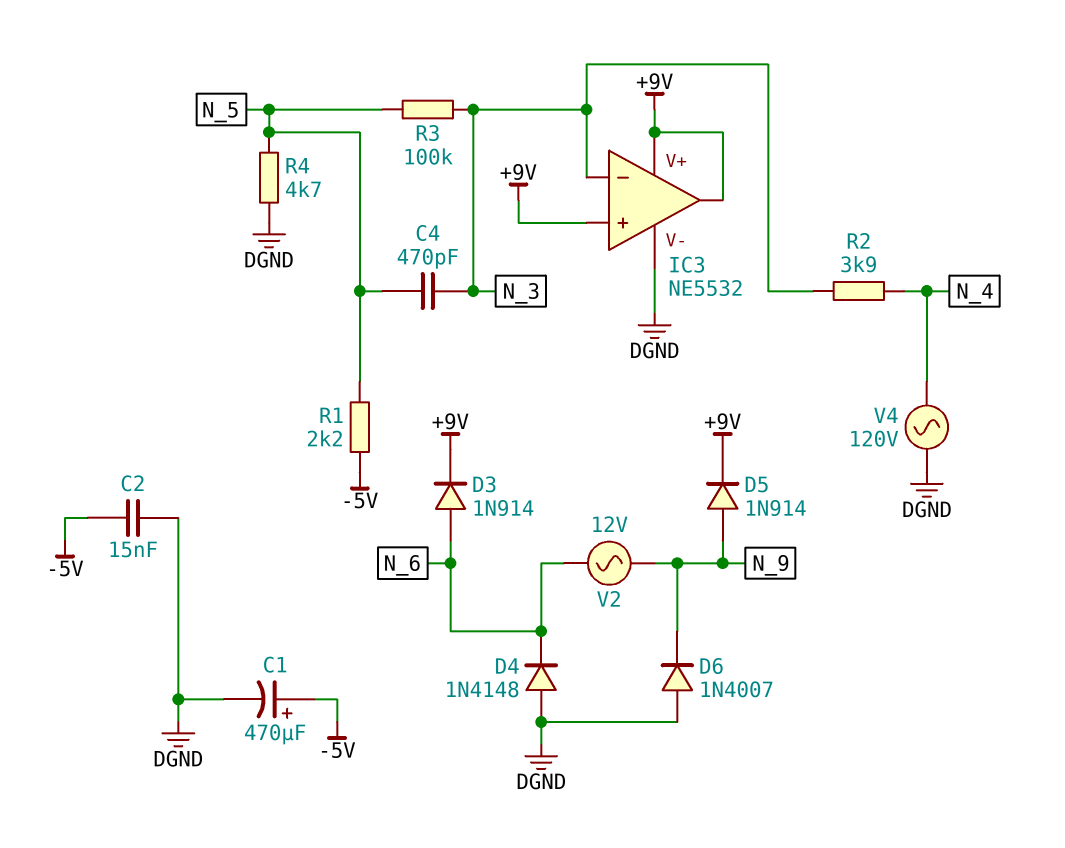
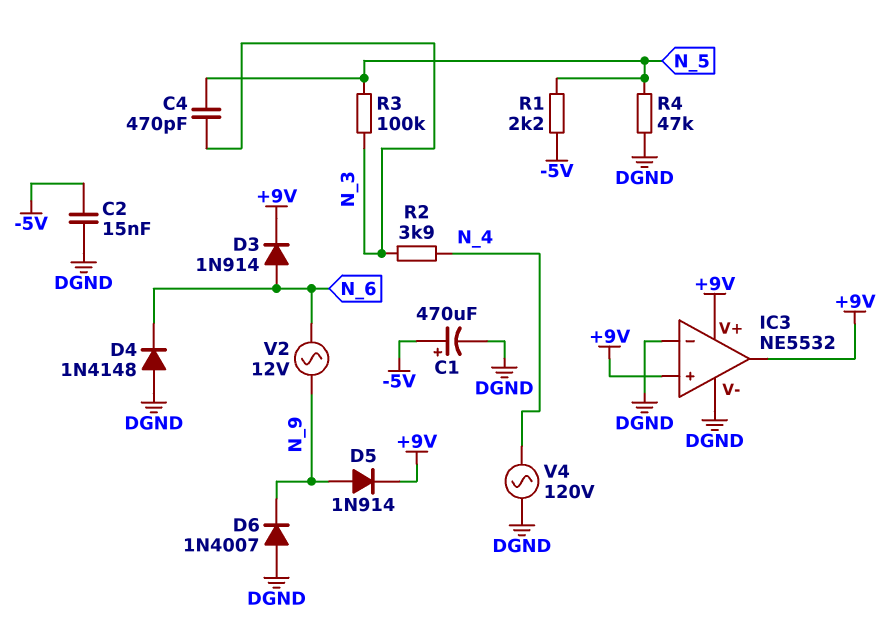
IC3 pin in-: N_3 -> DGND
R4: 4.7k (DGND, N_5) -> 47k (DGND, N_5)

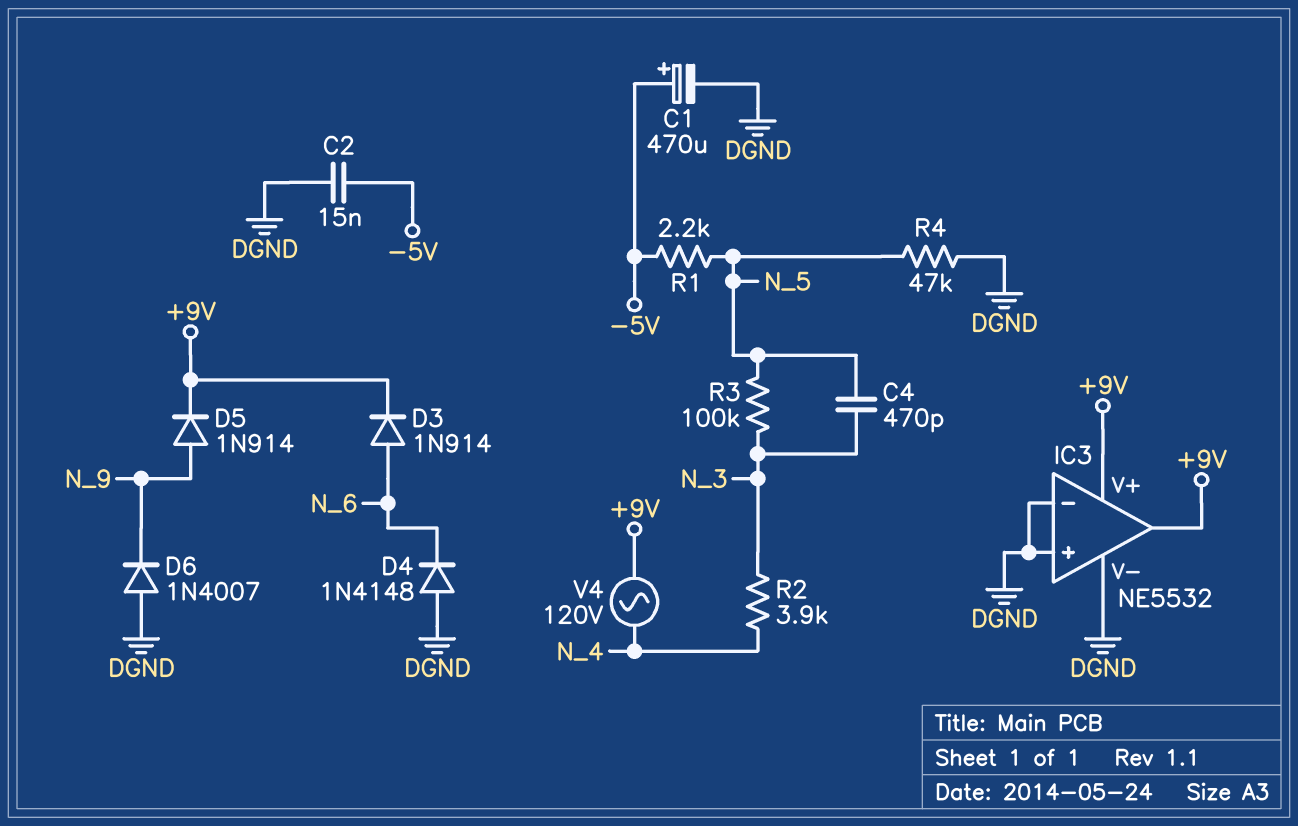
IC3 pin in+: +9V -> DGND
V2: AC 12V (N_6, N_9) -> none
V4: AC 120V (DGND, N_4) -> AC 120V (+9V, N_4)

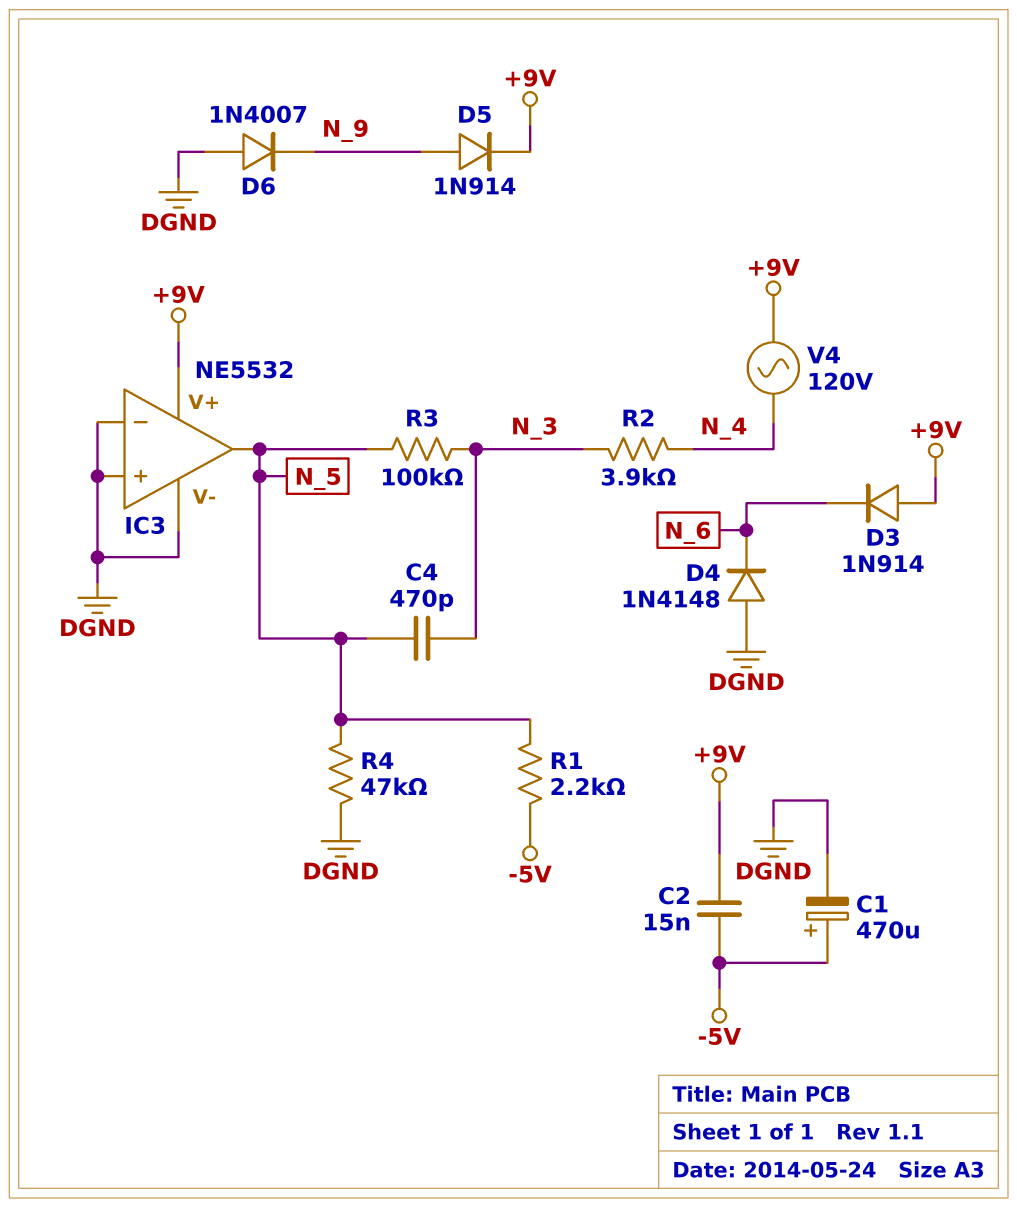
C2: 15nF (-5V, DGND) -> 15nF (+9V, -5V)
D3: diode 1N914 (A N_6, K +9V) -> diode 1N914 (A +9V, K N_6)
IC3 pin out: +9V -> N_5

